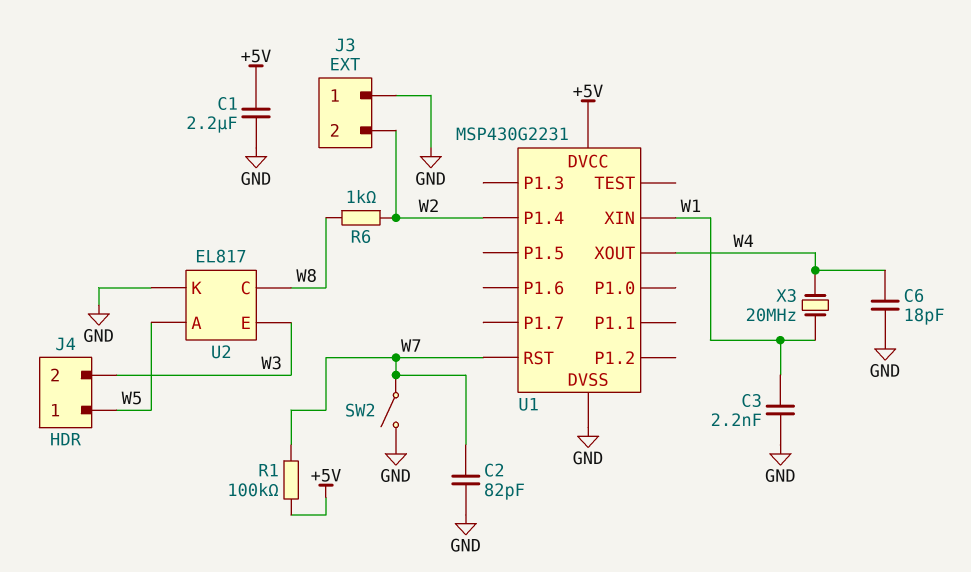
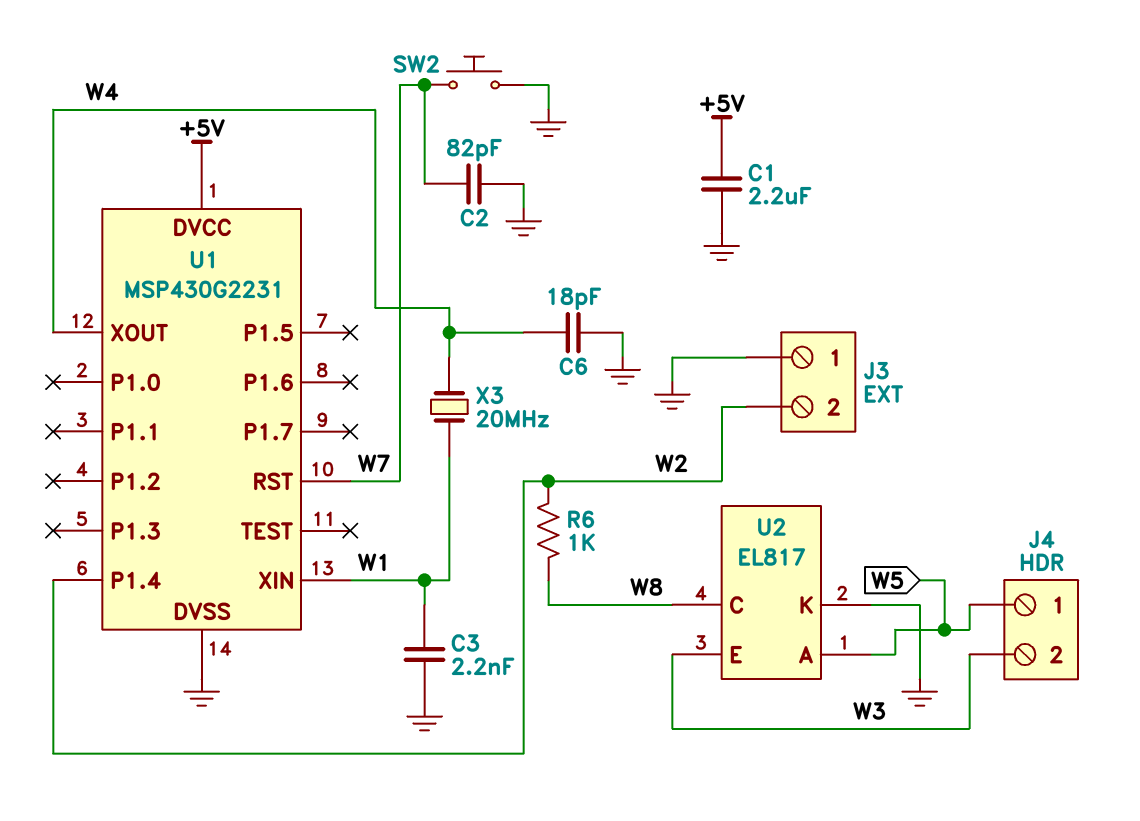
R1: 100k (+5V, W7) -> none
SW2: switch (GND, W7) -> button (GND, W7)

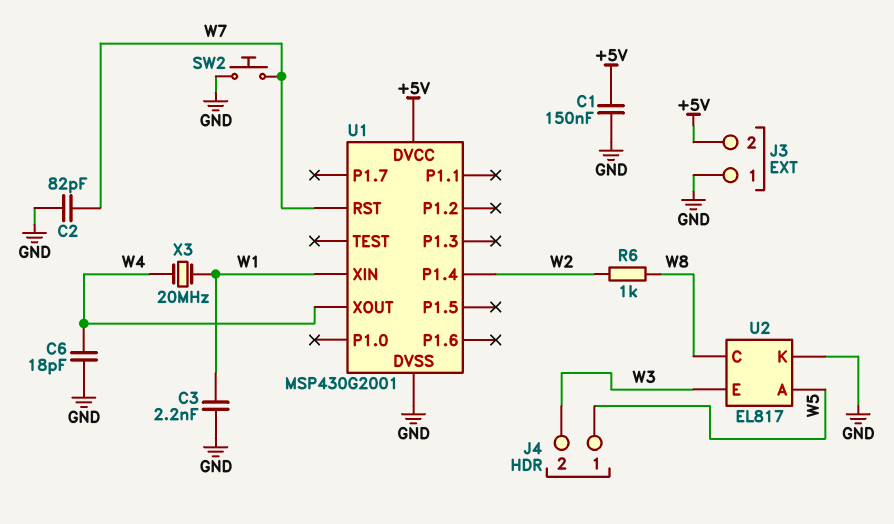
C1: 2.2uF (+5V, GND) -> 150nF (+5V, GND)
J3 pin 2: W2 -> +5V
U1: MSP430G2231 -> MSP430G2001

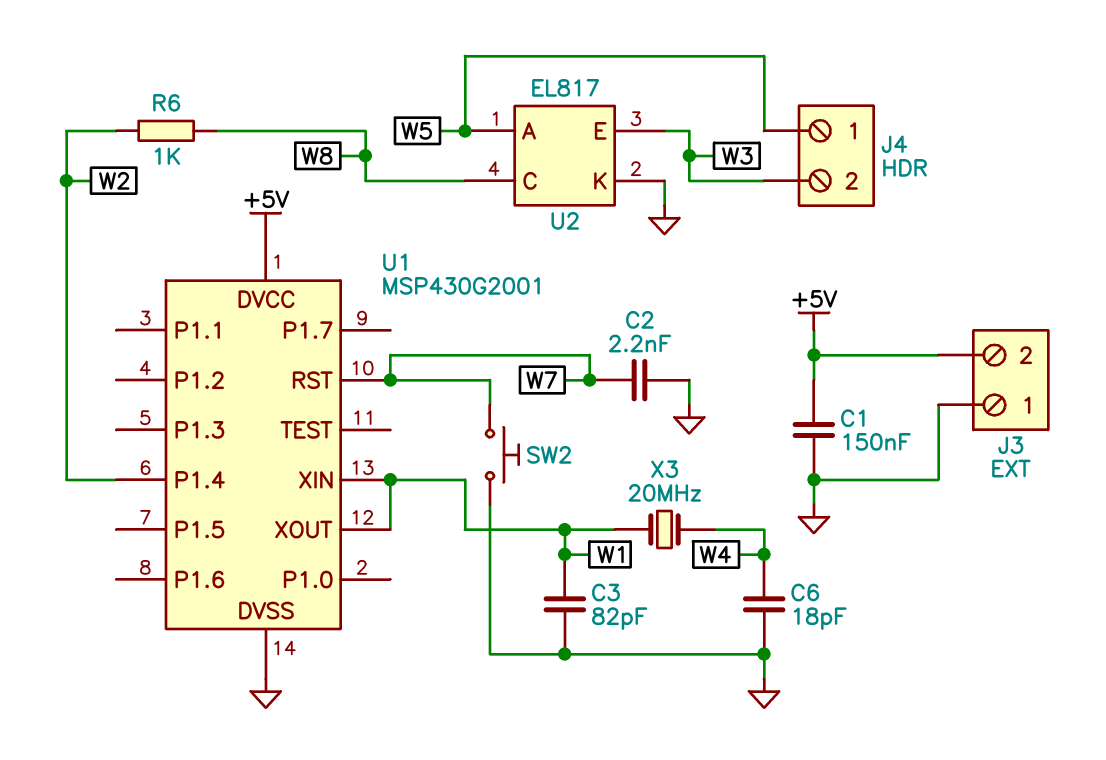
C2: 82pF (GND, W7) -> 2.2nF (GND, W7)
C3: 2.2nF (GND, W1) -> 82pF (GND, W1)
U1 pin XOUT: W4 -> W1

